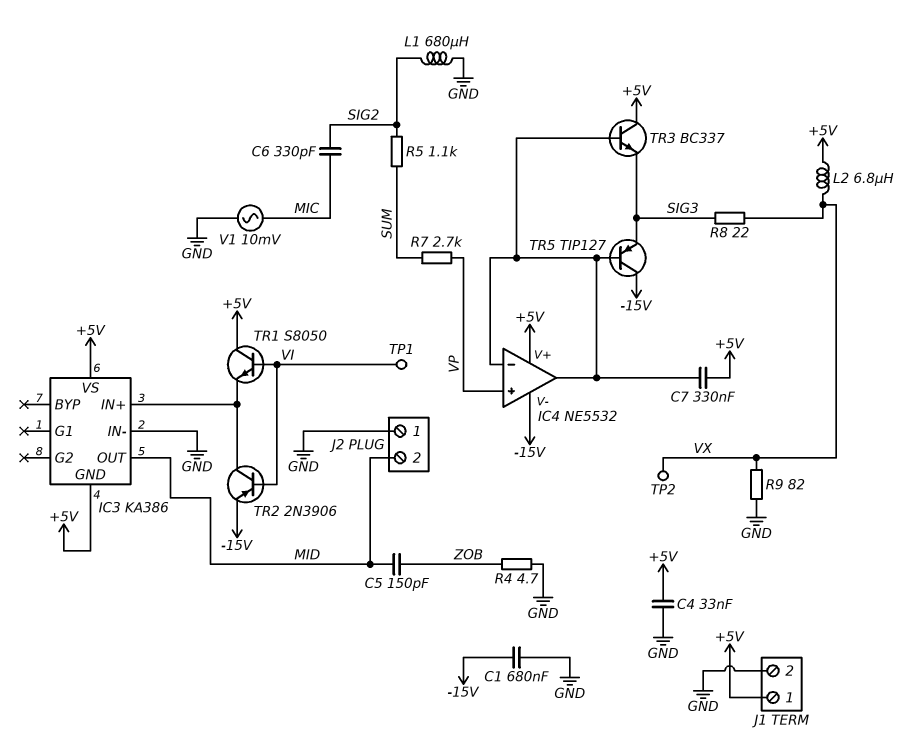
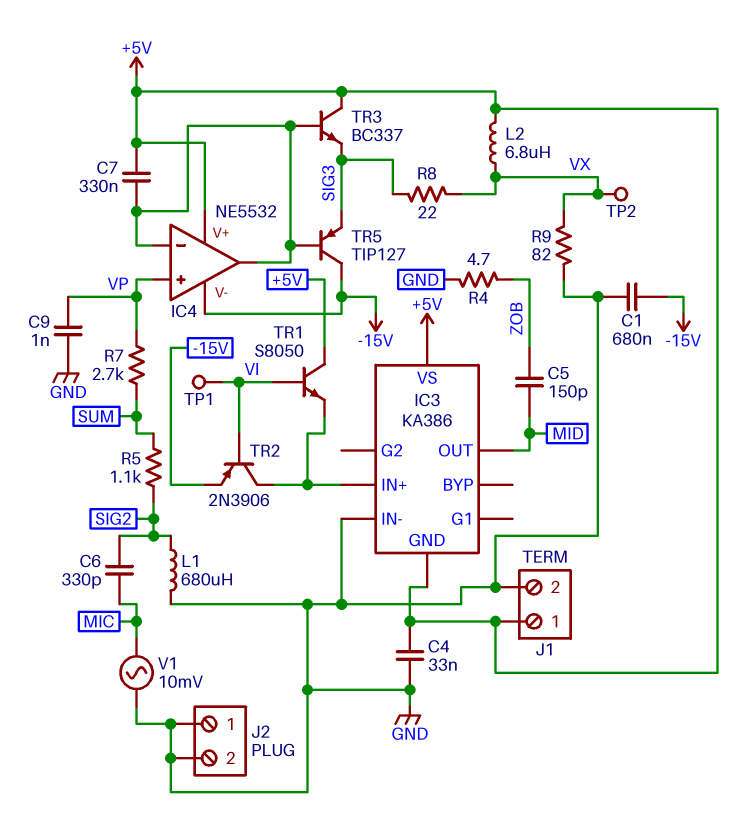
C9: none -> 1nF (GND, VP)
J2 pin 2: MID -> GND

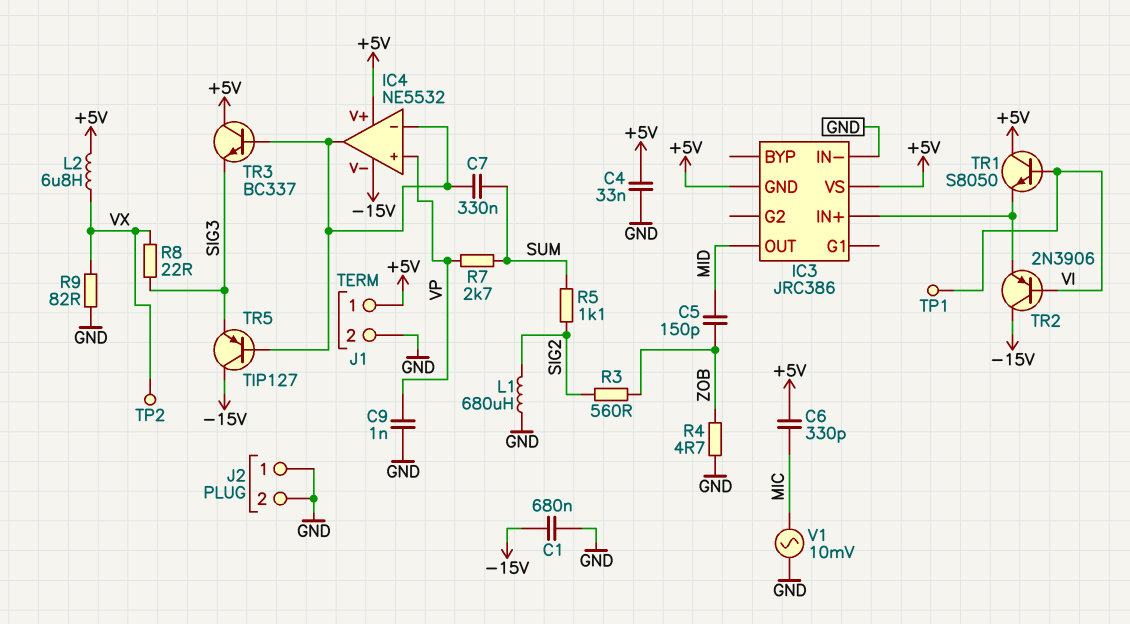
C6: 330pF (MIC, SIG2) -> 330pF (+5V, MIC)
C7: 330nF (+5V, IC4/in-) -> 330nF (IC4/in-, SUM)
IC3: KA386 -> JRC386
R3: none -> 560 (SIG2, ZOB)
TR2: PNP 2N3906 (B VI, C IC3/IN+, E -15V) -> PNP 2N3906 (B VI, C -15V, E IC3/IN+)

